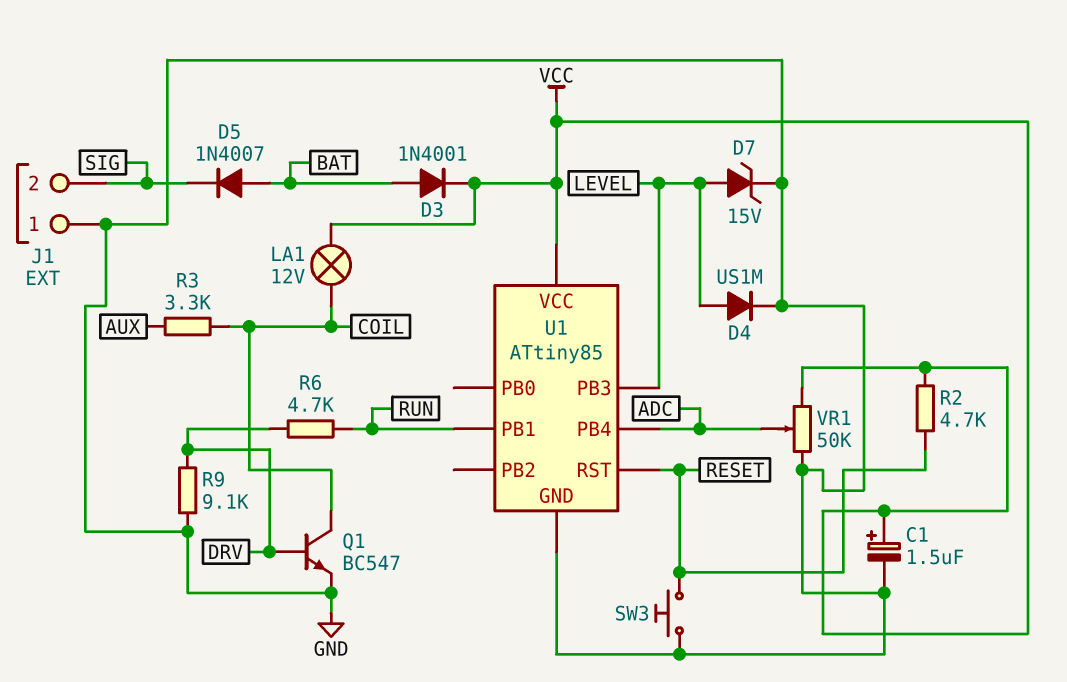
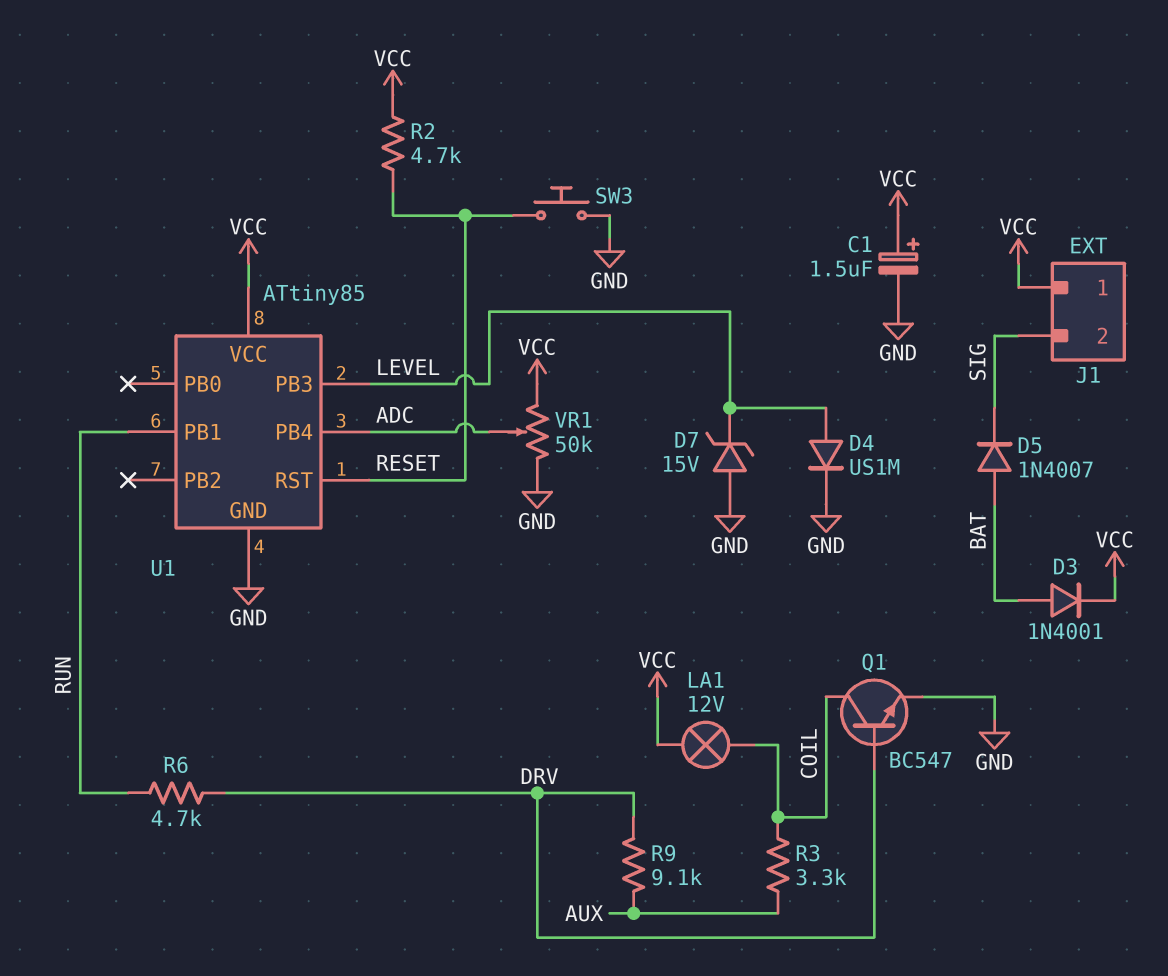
D7: zener 15V (A LEVEL, K GND) -> zener 15V (A GND, K LEVEL)
J1 pin 1: GND -> VCC
R9: 9.1k (DRV, GND) -> 9.1k (AUX, DRV)

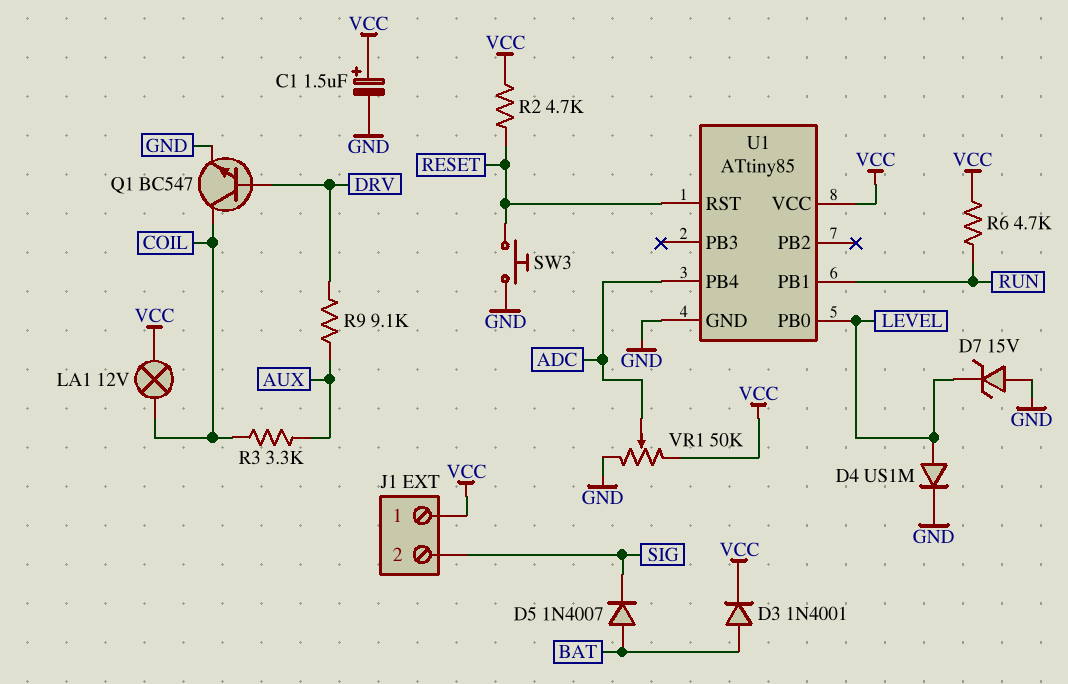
R6: 4.7k (DRV, RUN) -> 4.7k (RUN, VCC)
U1 pin PB0: none -> LEVEL
U1 pin PB3: LEVEL -> none

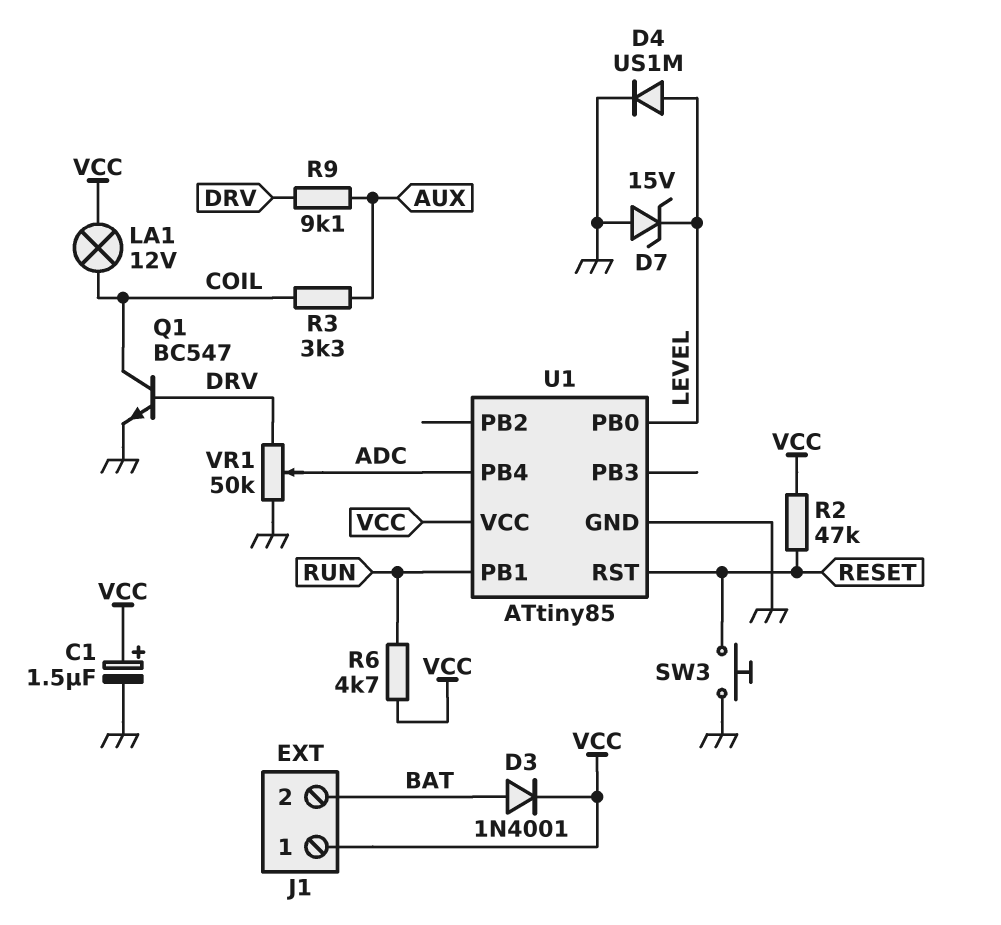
D5: diode 1N4007 (A BAT, K SIG) -> none
J1 pin 2: SIG -> BAT
R2: 4.7k (RESET, VCC) -> 47k (RESET, VCC)
VR1: 50k (GND, VCC, wiper ADC) -> 50k (DRV, GND, wiper ADC)

